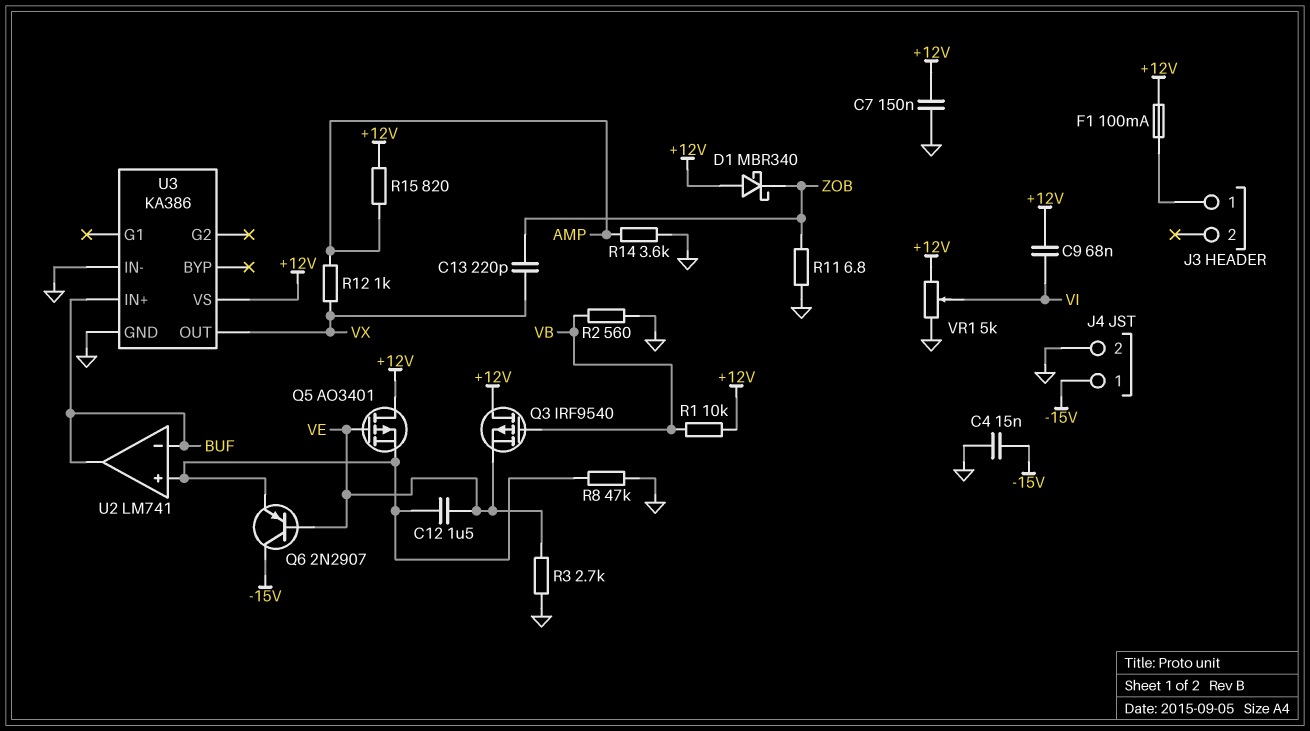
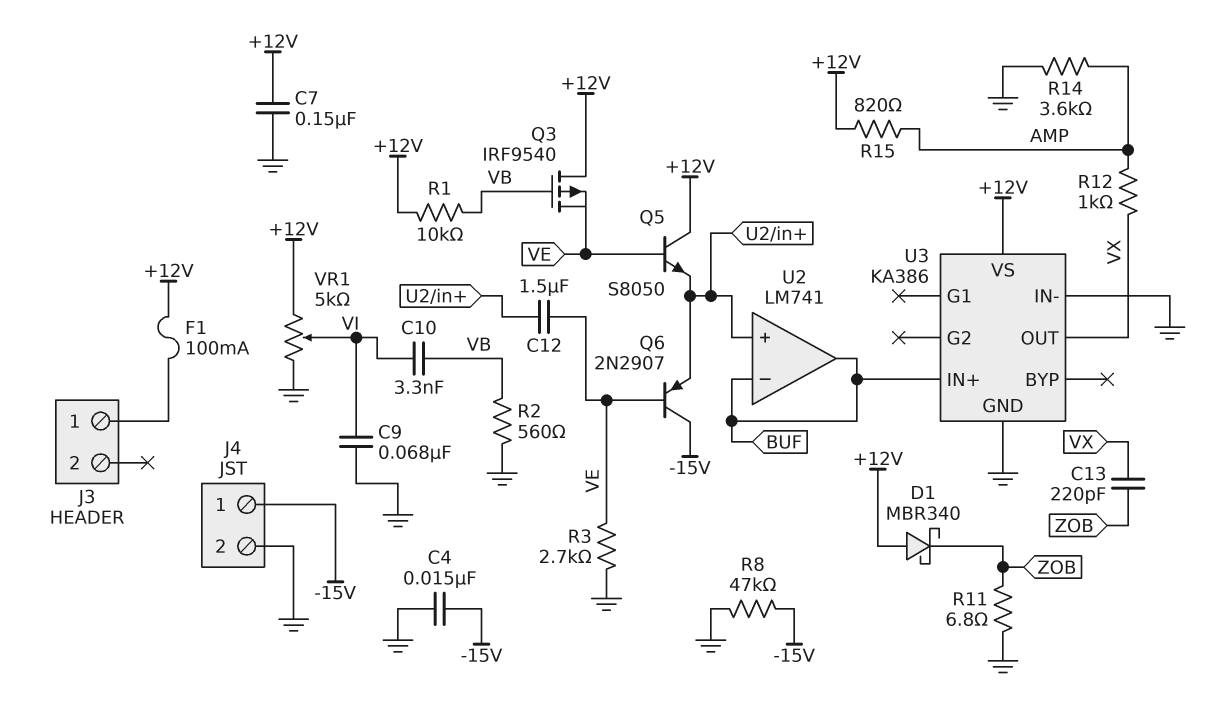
C9: 68nF (+12V, VI) -> 68nF (GND, VI)
C10: none -> 3.3nF (VB, VI)
Q5: PMOS AO3401 (G VE, D +12V, S U2/in+) -> NPN S8050 (B VE, C +12V, E U2/in+)
R8: 47k (GND, U2/in+) -> 47k (-15V, GND)

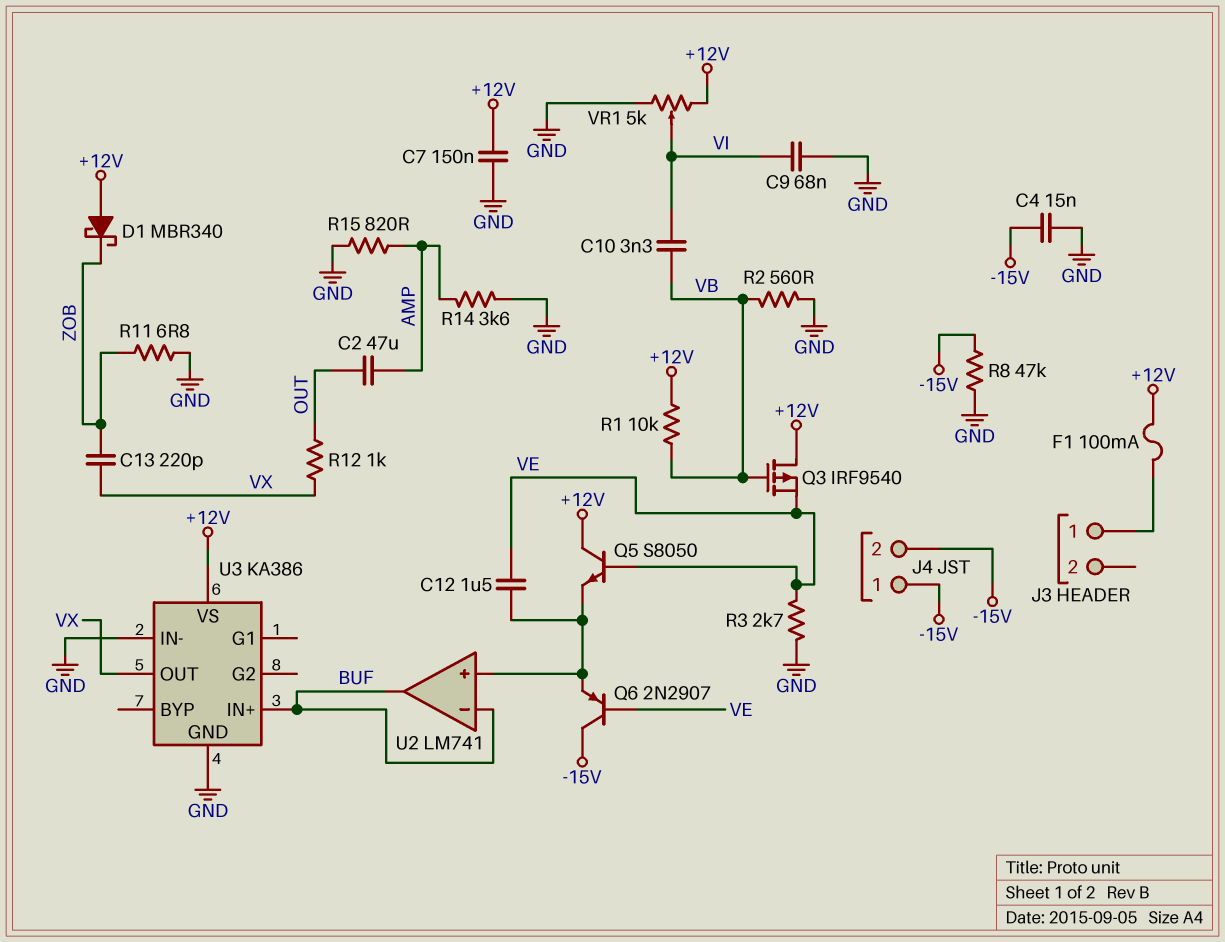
C2: none -> 47uF (AMP, OUT)
J4 pin 2: GND -> -15V
R12: 1k (AMP, VX) -> 1k (OUT, VX)
R15: 820 (+12V, AMP) -> 820 (AMP, GND)

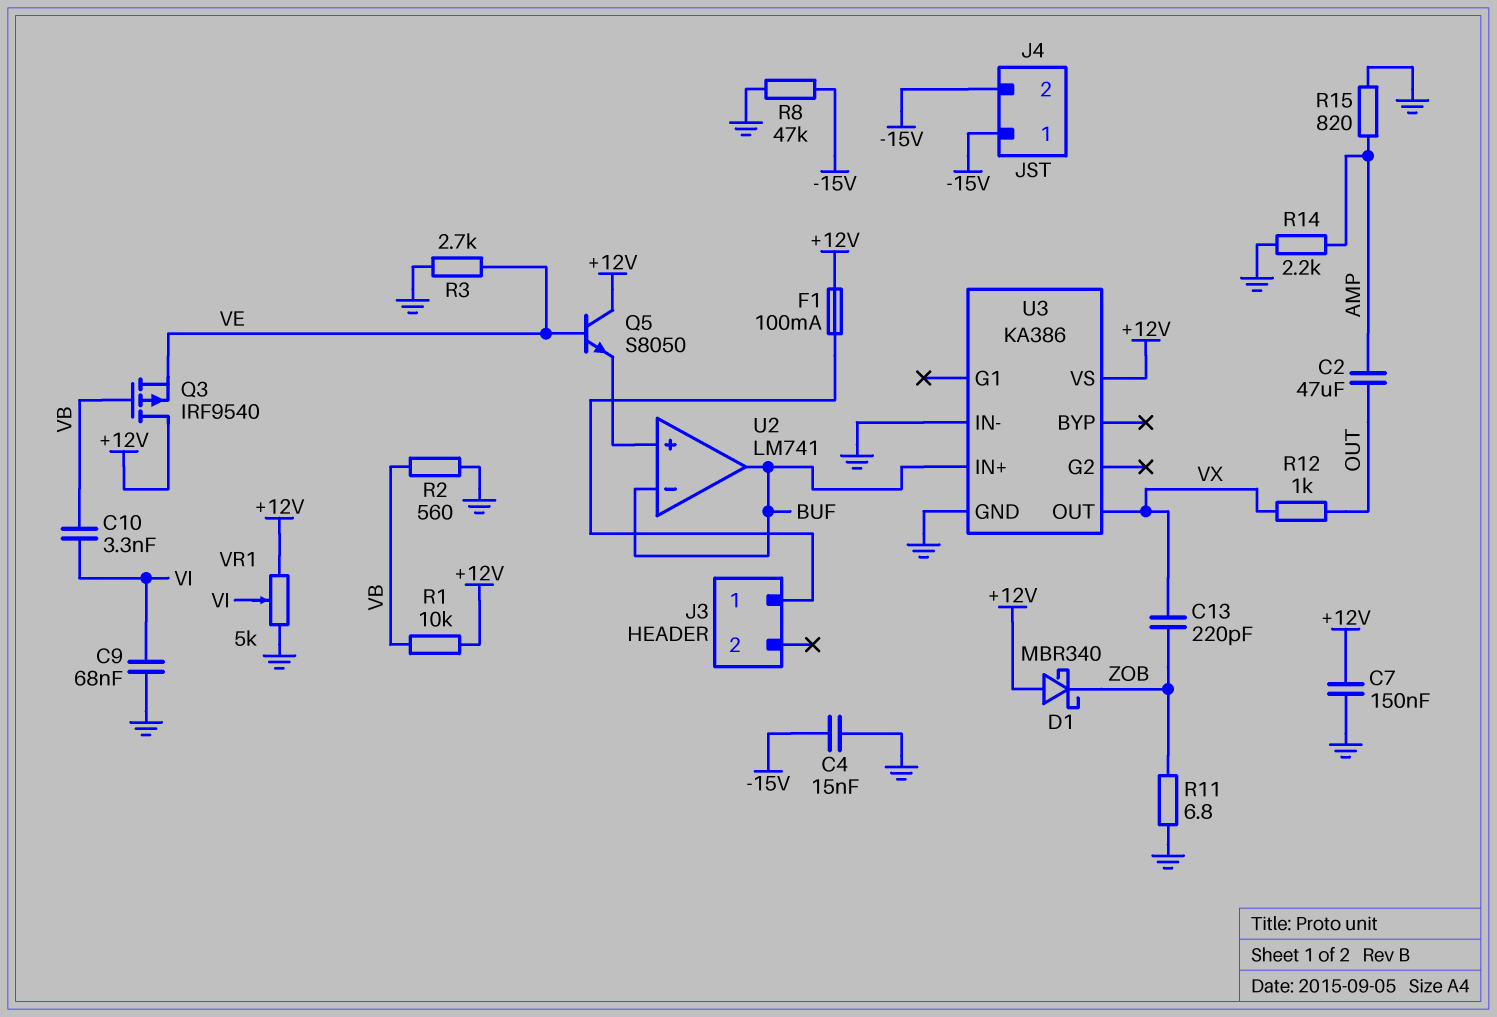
C12: 1.5uF (U2/in+, VE) -> none
Q6: PNP 2N2907 (B VE, C -15V, E U2/in+) -> none
R14: 3.6k (AMP, GND) -> 2.2k (AMP, GND)

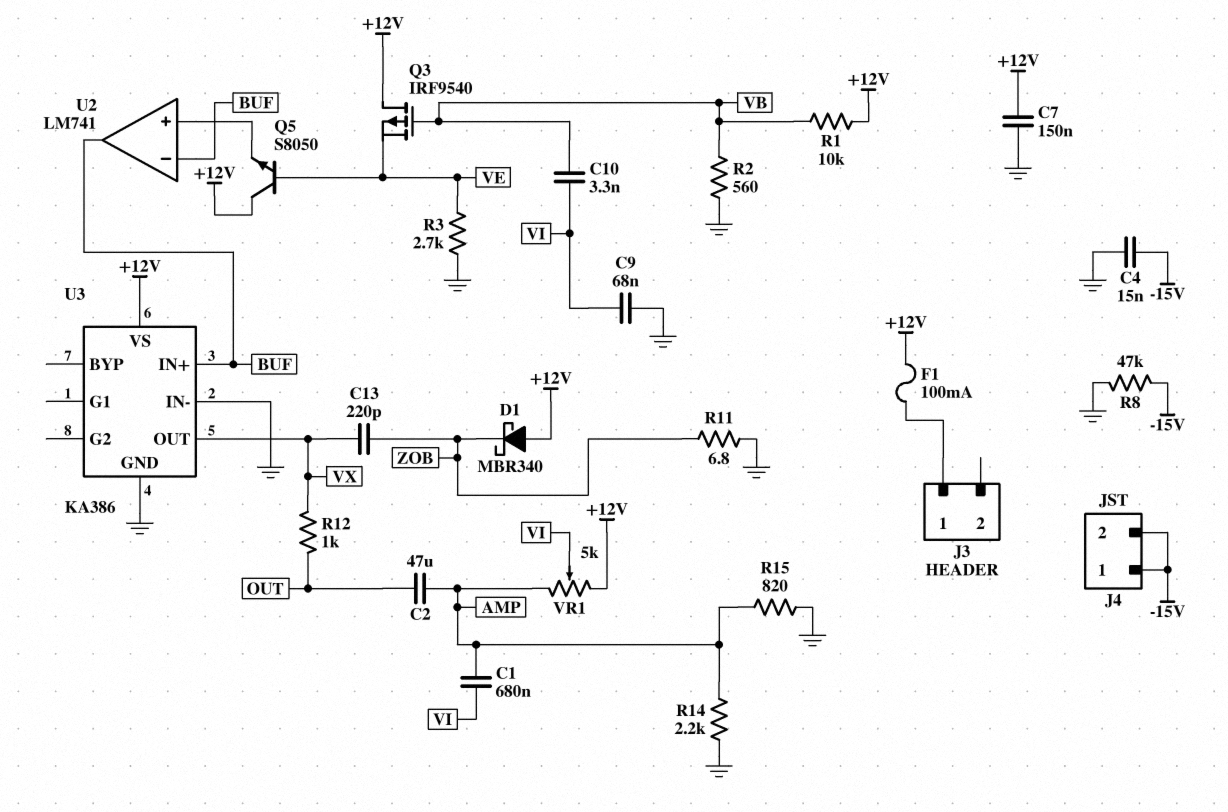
C1: none -> 680nF (AMP, VI)
VR1: 5k (+12V, GND, wiper VI) -> 5k (+12V, AMP, wiper VI)

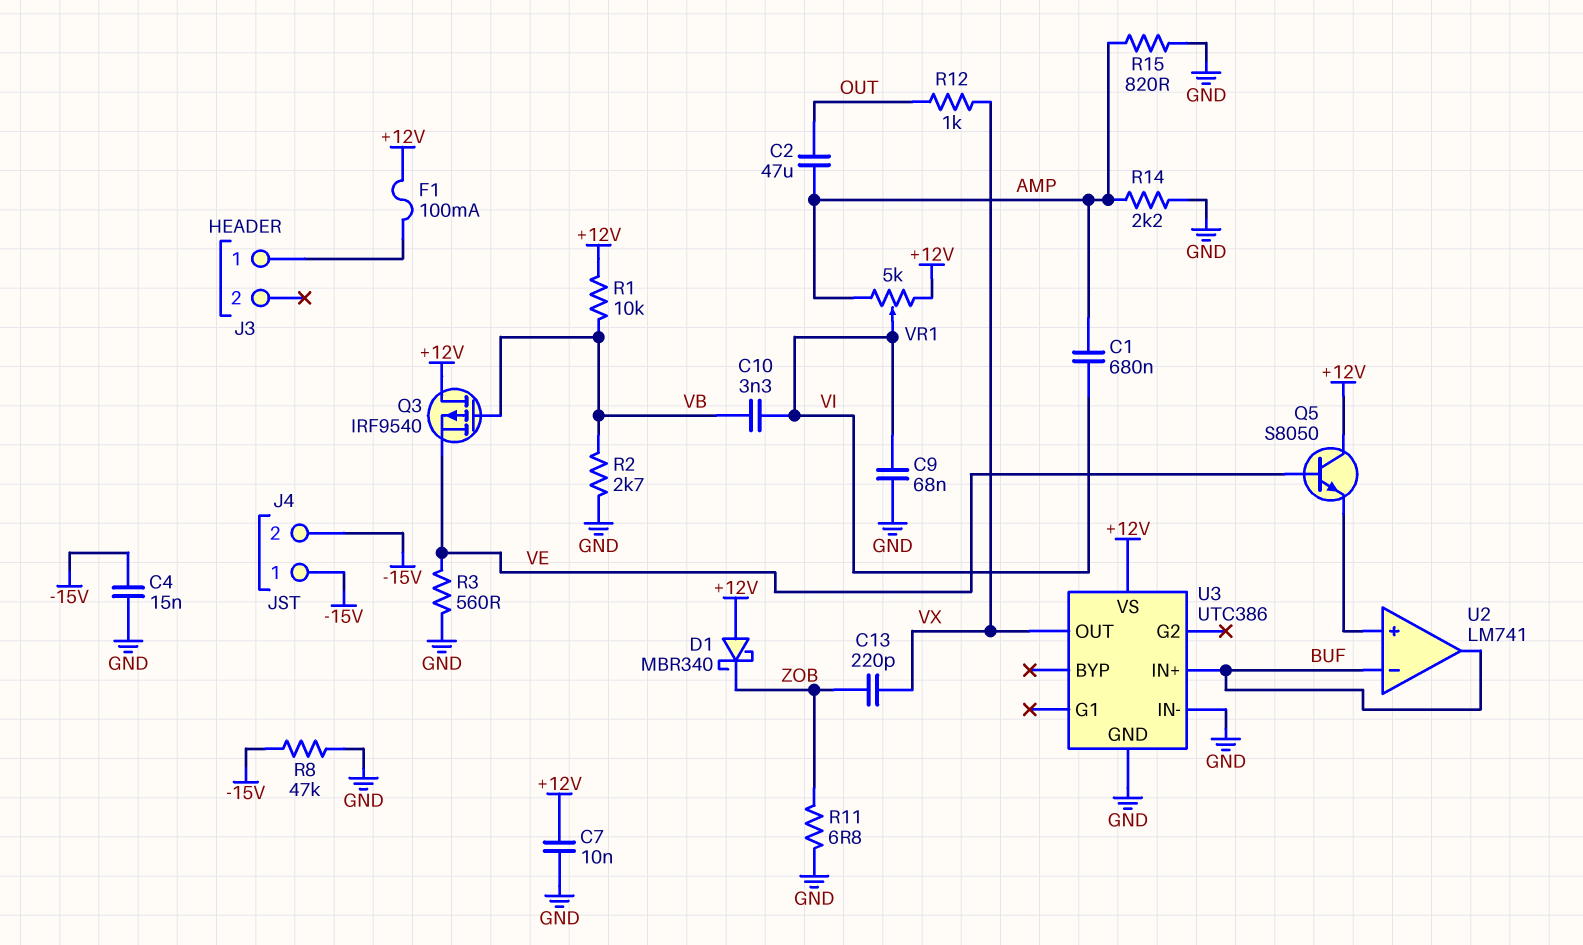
C7: 150nF (+12V, GND) -> 10nF (+12V, GND)
R2: 560 (GND, VB) -> 2.7k (GND, VB)
R3: 2.7k (GND, VE) -> 560 (GND, VE)
U3: KA386 -> UTC386

